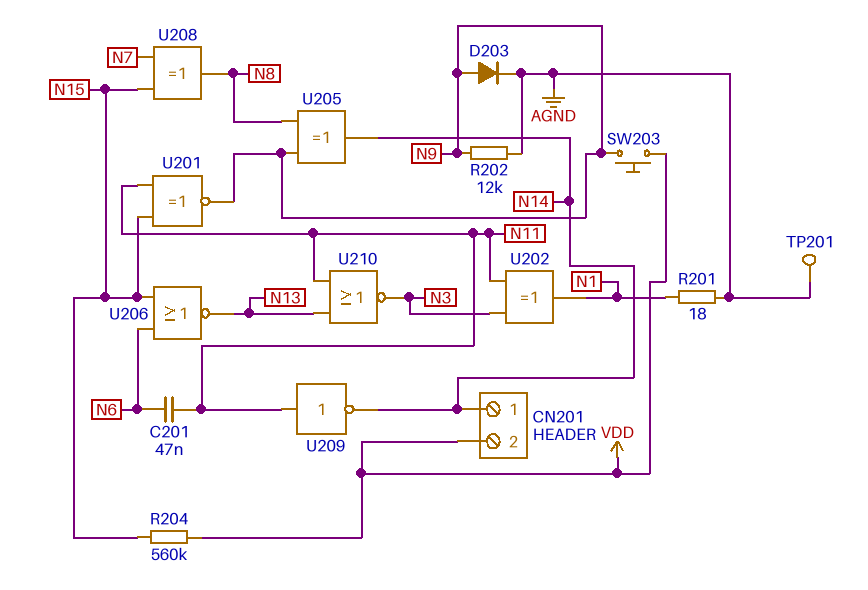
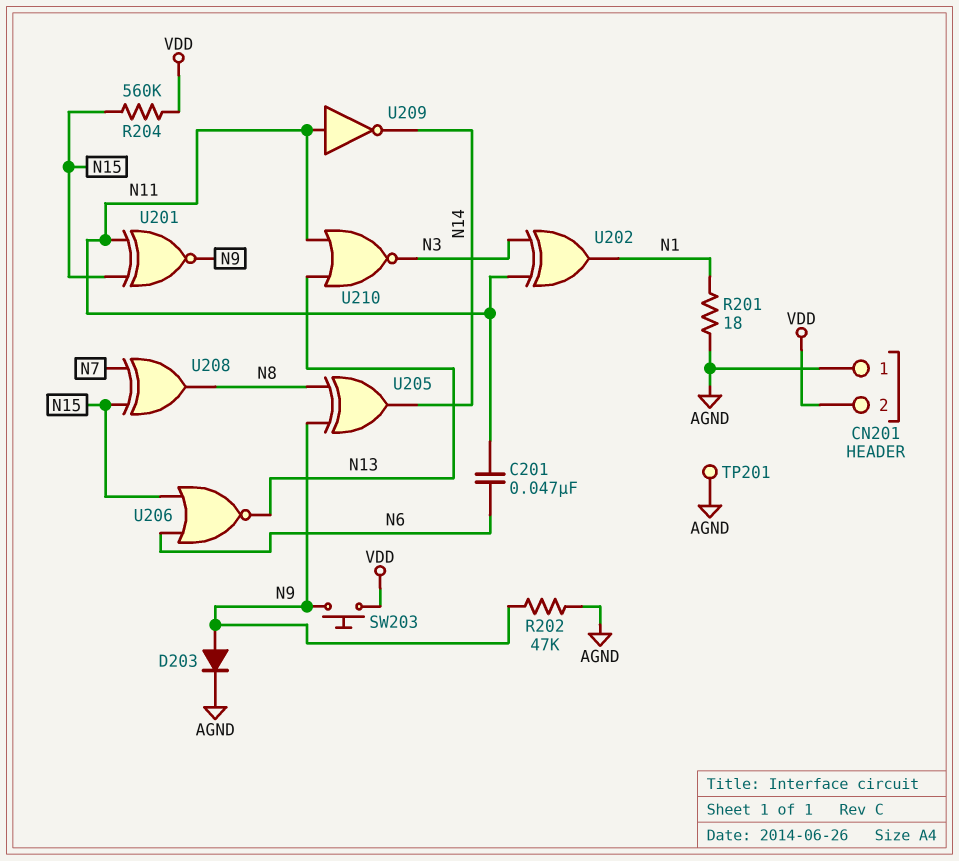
CN201 pin 1: N14 -> AGND
R202: 12k (AGND, N9) -> 47k (AGND, N9)

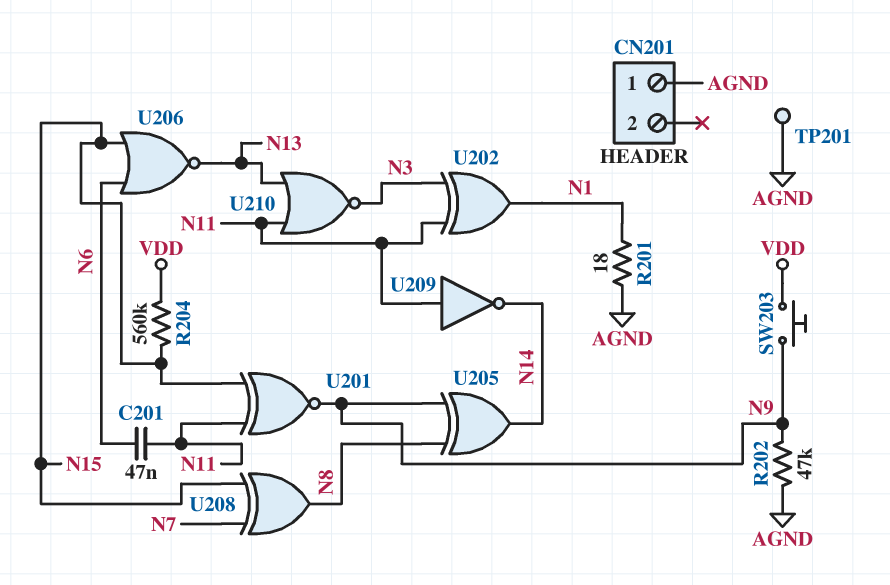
CN201 pin 2: VDD -> none
D203: diode (A N9, K AGND) -> none

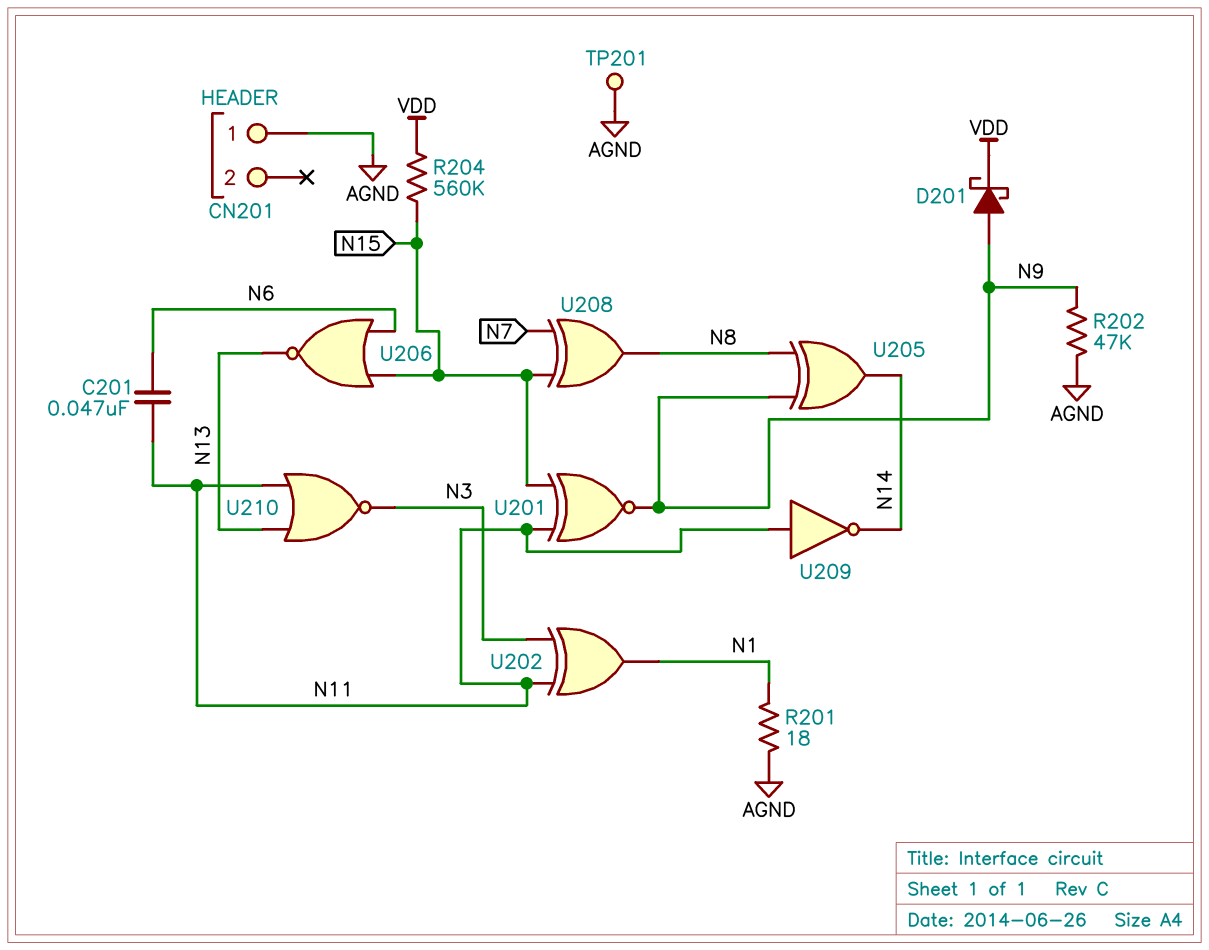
D201: none -> schottky (A N9, K VDD)
SW203: button (N9, VDD) -> none

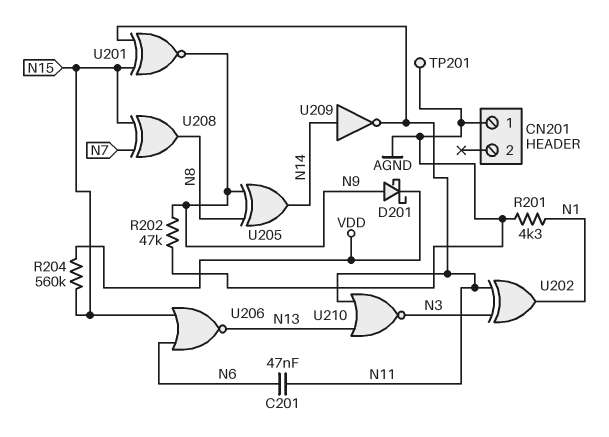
R201: 18 (AGND, N1) -> 4.3k (AGND, N1)
U209: NOT (in N11, out N14) -> NOT (in N14, out N11)

